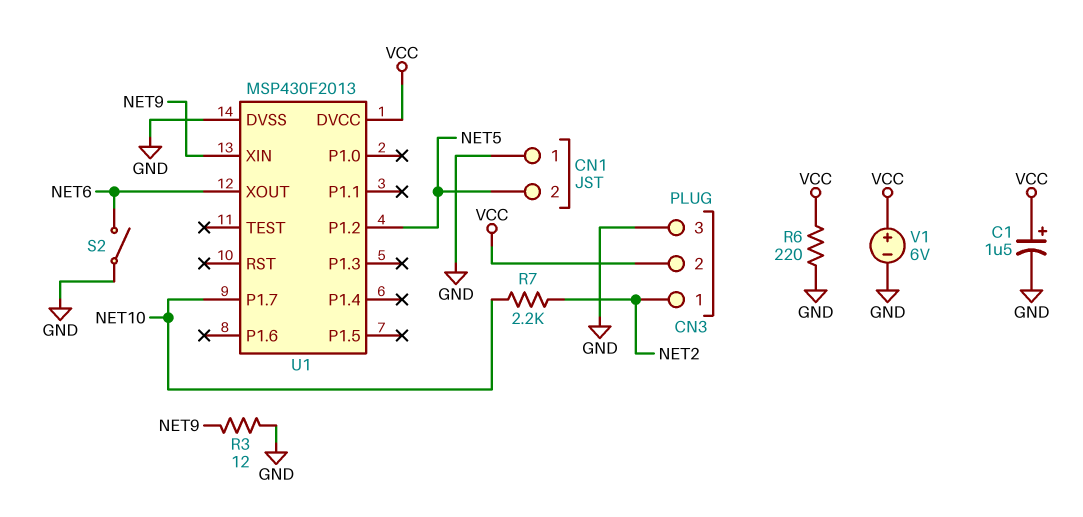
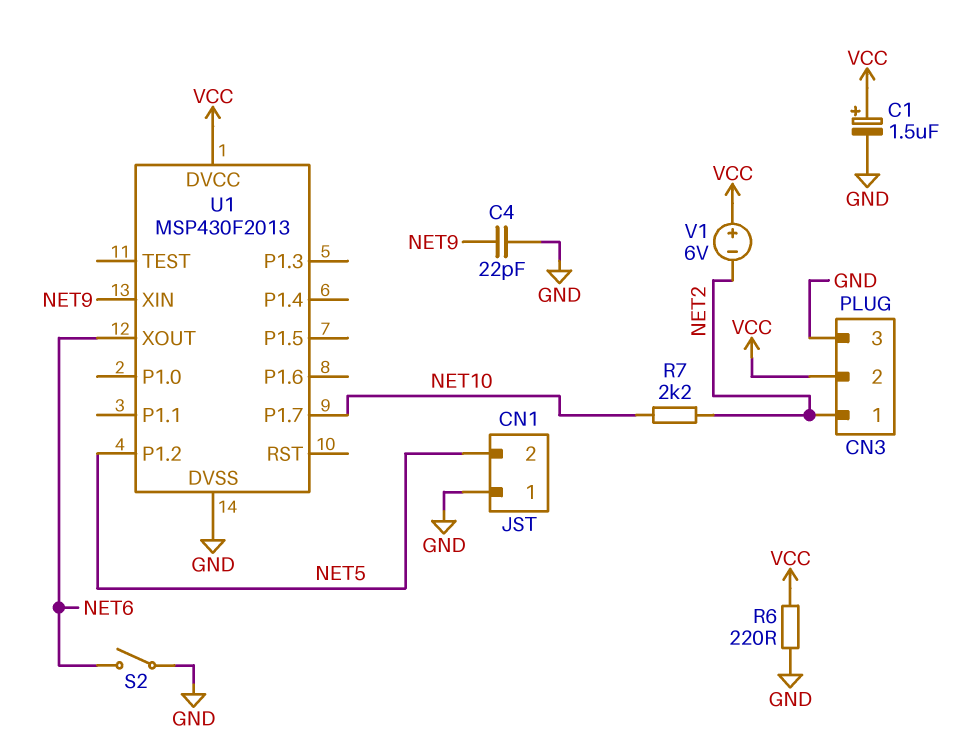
C4: none -> 22pF (GND, NET9)
R3: 12 (GND, NET9) -> none
V1: 6V (plus VCC, minus GND) -> 6V (plus VCC, minus NET2)

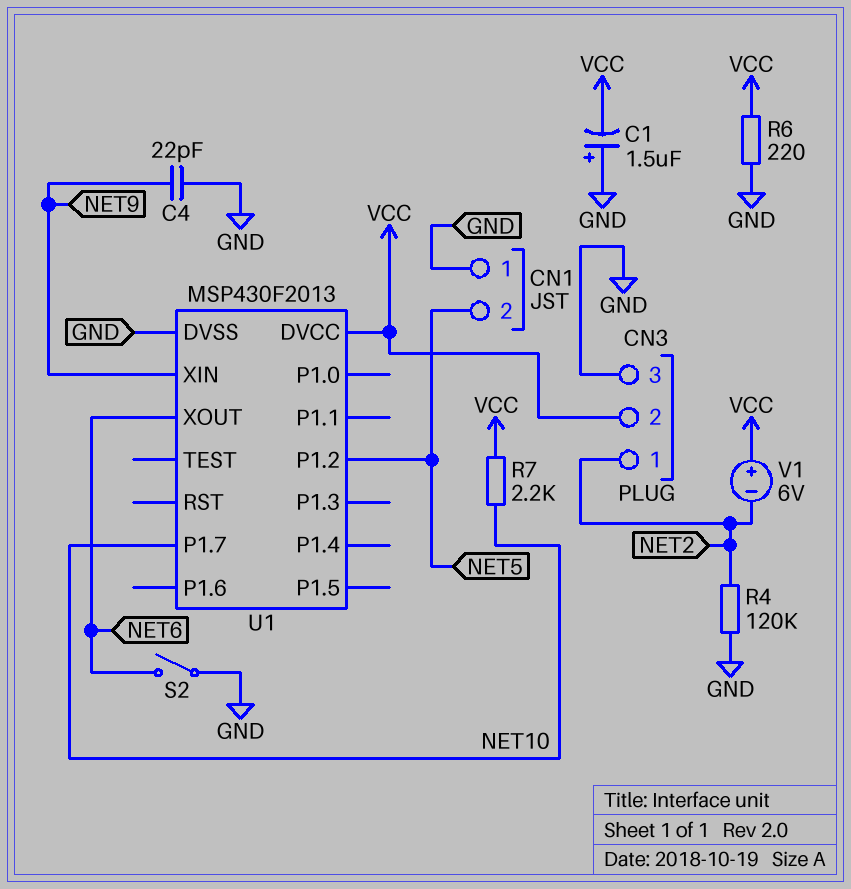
C1: 1.5uF (plus VCC, minus GND) -> 1.5uF (plus GND, minus VCC)
R4: none -> 120k (GND, NET2)
R7: 2.2k (NET2, NET10) -> 2.2k (NET10, VCC)

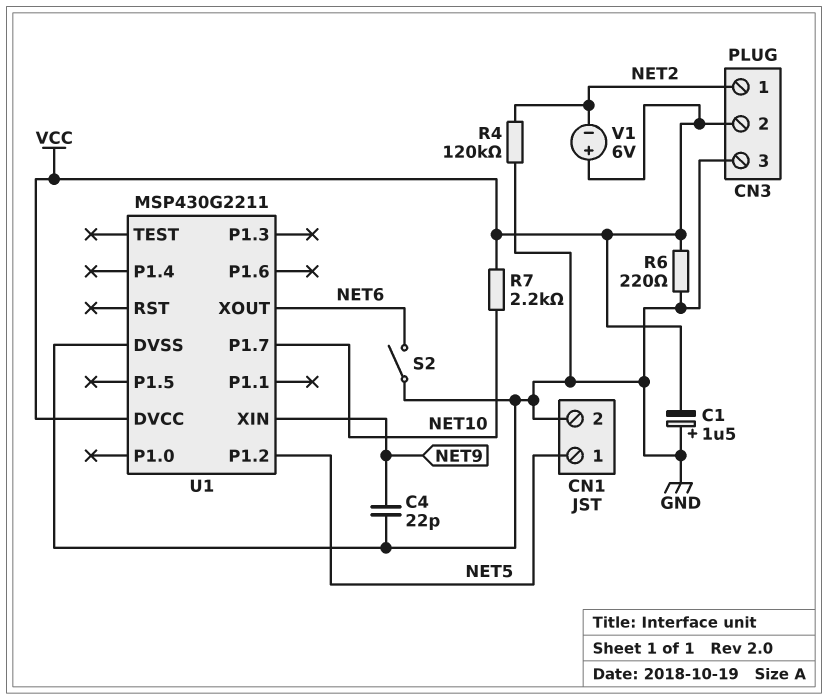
CN1 pin 1: GND -> NET5
CN1 pin 2: NET5 -> GND
U1: MSP430F2013 -> MSP430G2211

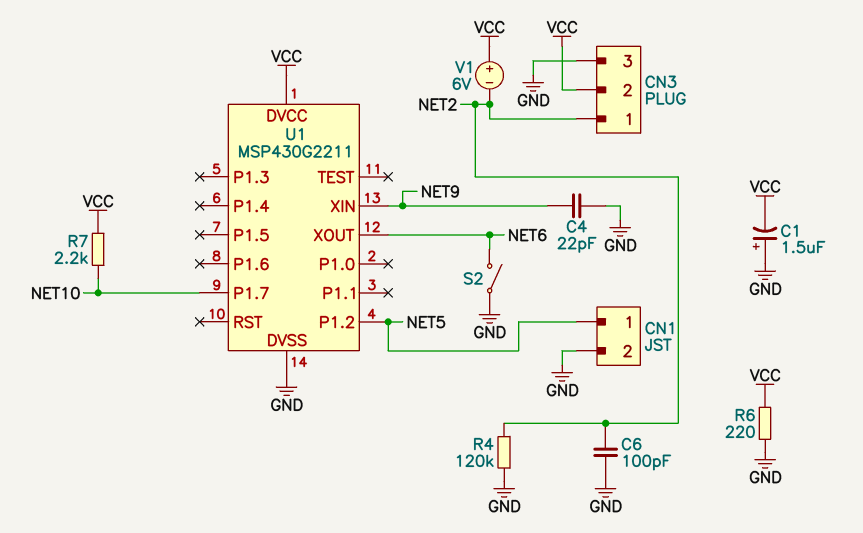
C6: none -> 100pF (GND, NET2)

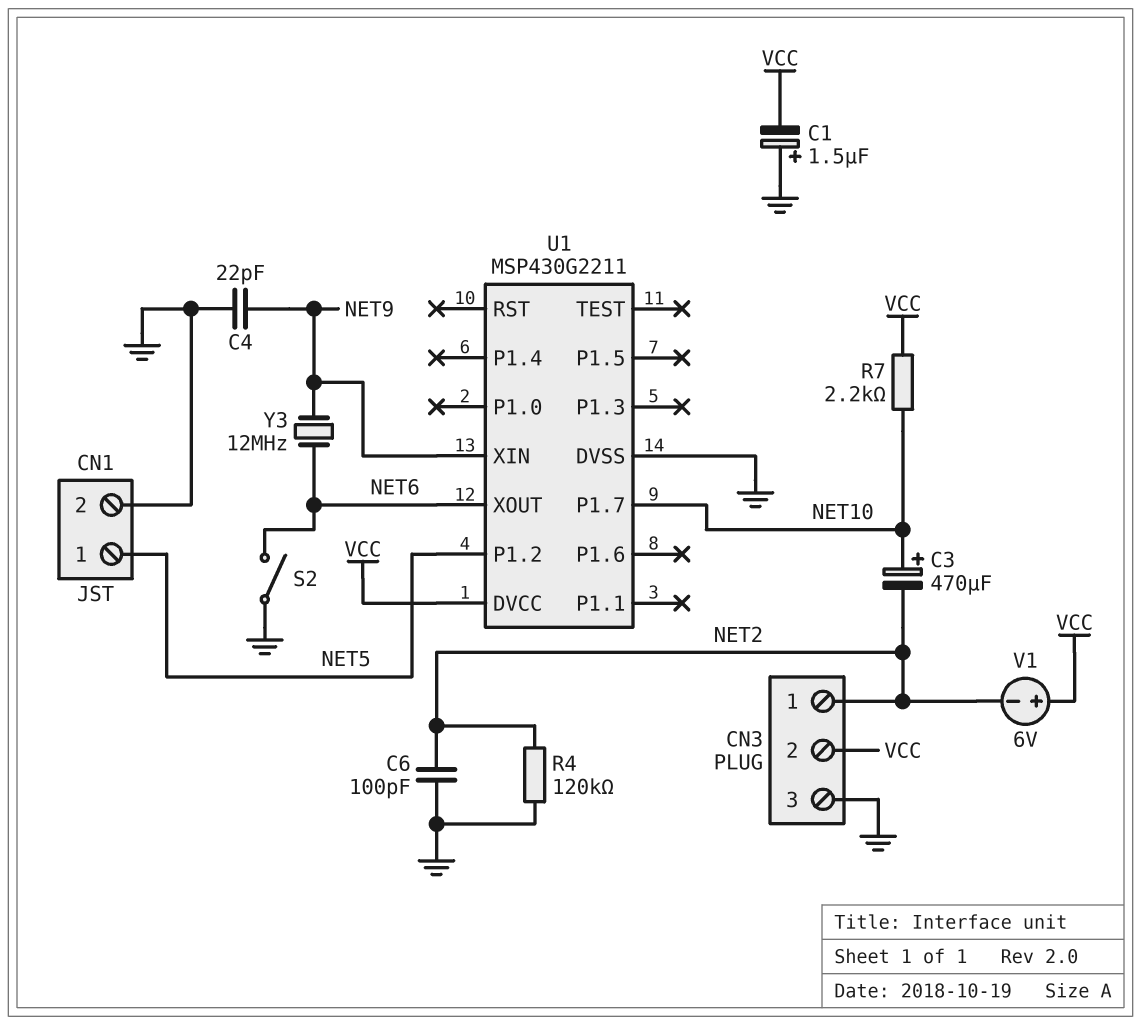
C3: none -> 470uF (plus NET10, minus NET2)
R6: 220 (GND, VCC) -> none
Y3: none -> 12MHz (NET6, NET9)

